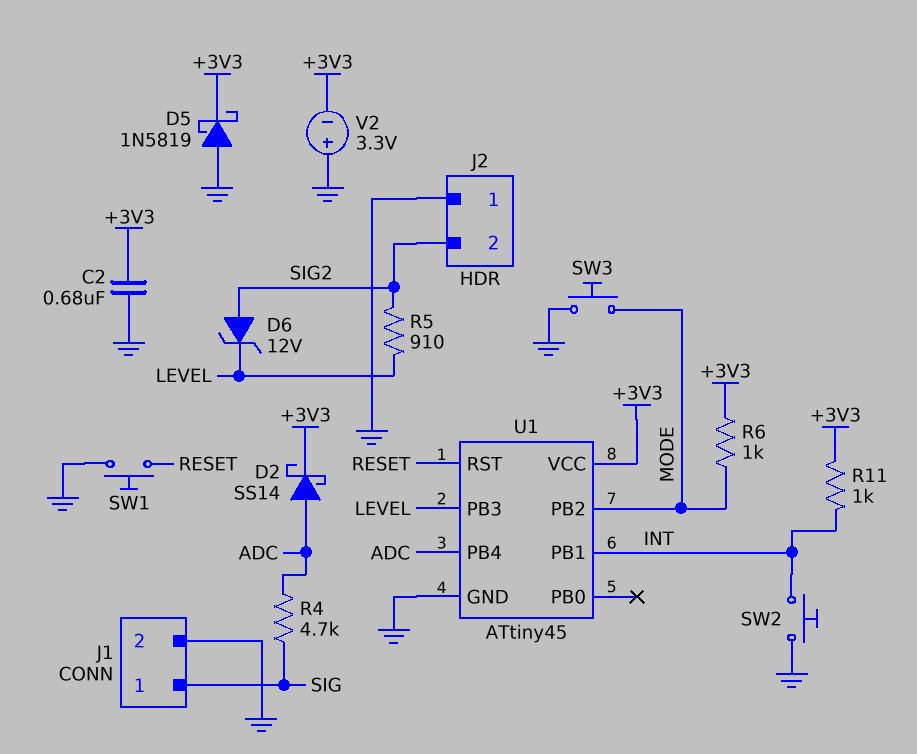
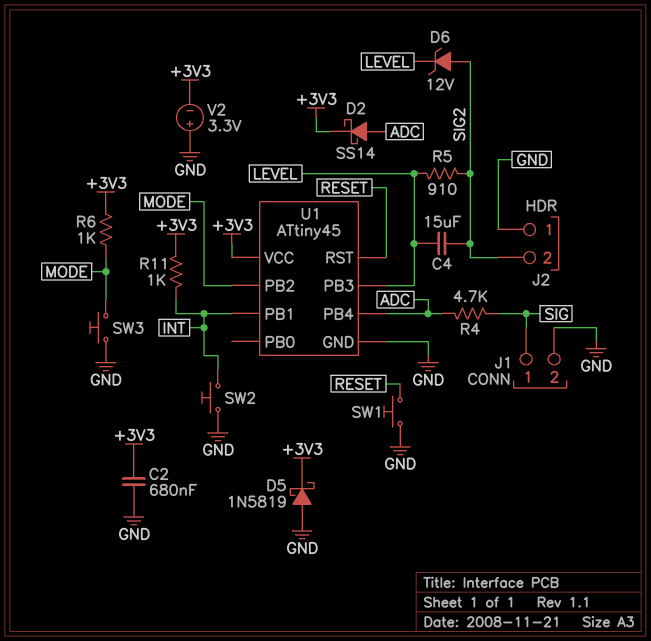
C4: none -> 15uF (LEVEL, SIG2)

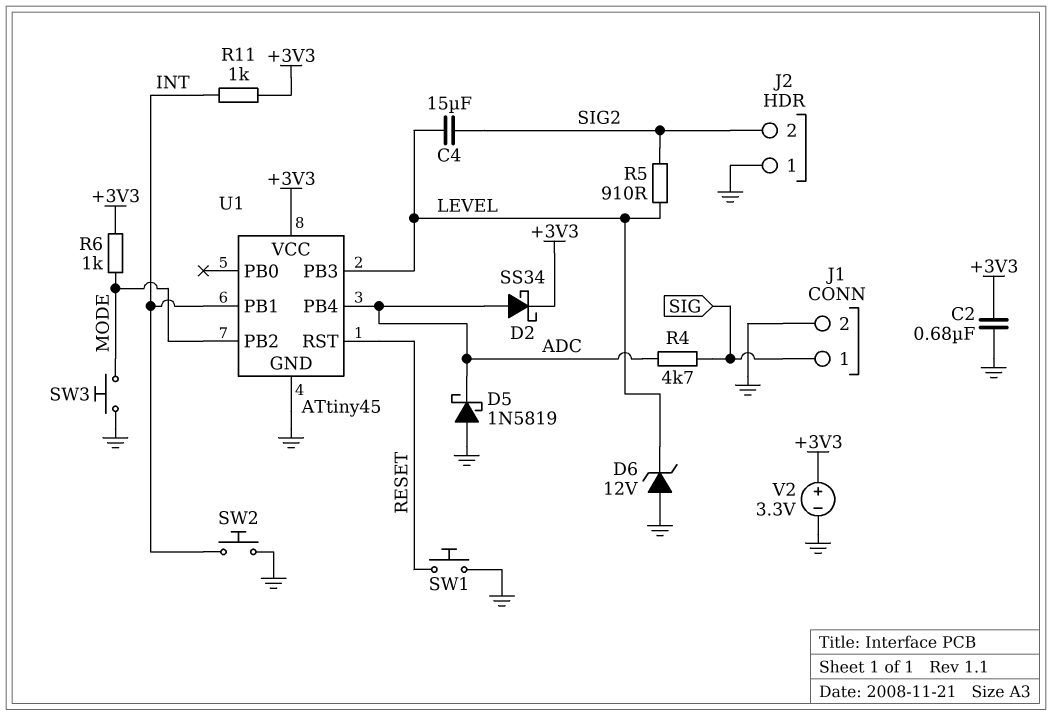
D2: schottky SS14 (A ADC, K +3V3) -> schottky SS34 (A ADC, K +3V3)
D5: schottky 1N5819 (A GND, K +3V3) -> schottky 1N5819 (A GND, K ADC)
D6: zener 12V (A SIG2, K LEVEL) -> zener 12V (A GND, K LEVEL)
V2: 3.3V (plus GND, minus +3V3) -> 3.3V (plus +3V3, minus GND)

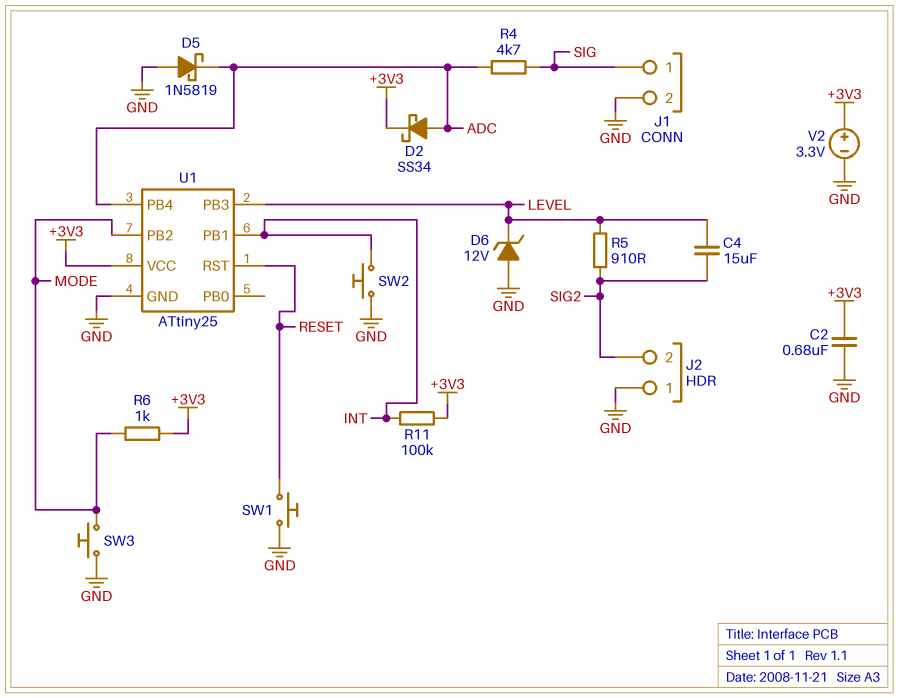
R11: 1k (+3V3, INT) -> 100k (+3V3, INT)
U1: ATtiny45 -> ATtiny25

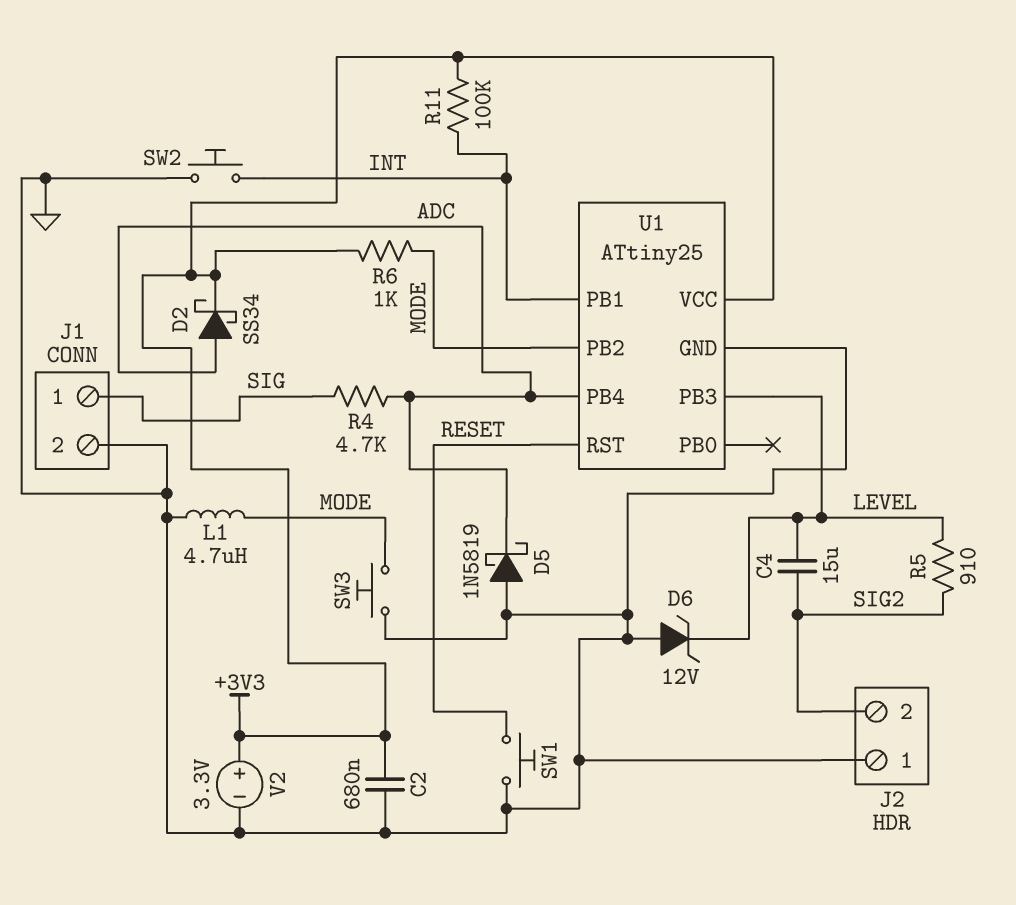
L1: none -> 4.7uH (GND, MODE)

